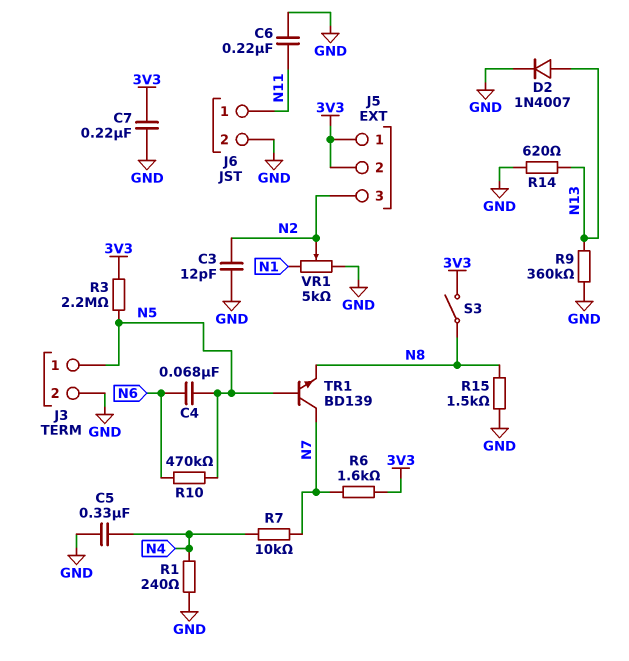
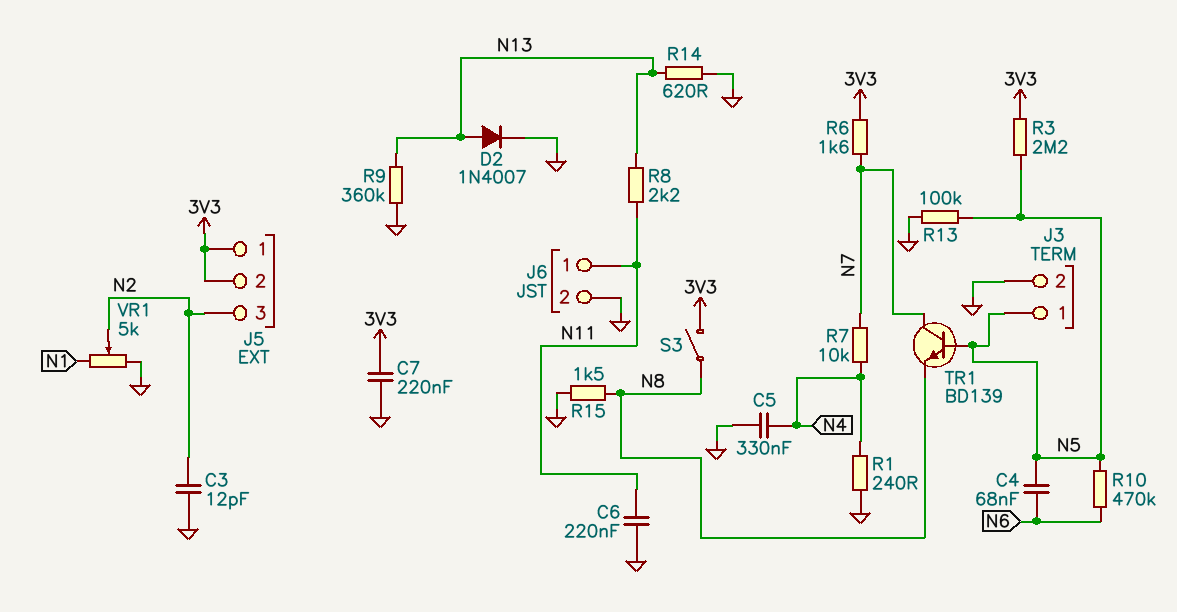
R8: none -> 2.2k (N11, N13)
R13: none -> 100k (GND, N5)

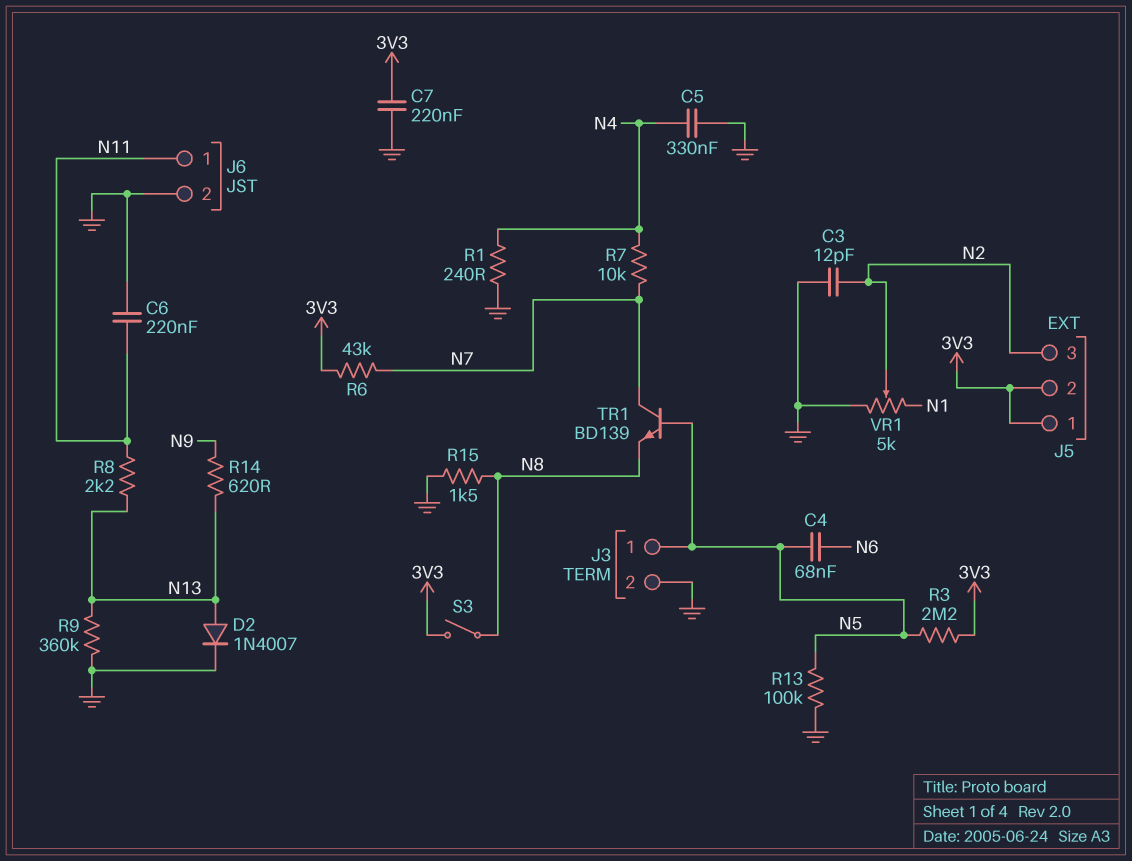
R6: 1.6k (3V3, N7) -> 43k (3V3, N7)
R10: 470k (N5, N6) -> none
R14: 620 (GND, N13) -> 620 (N9, N13)

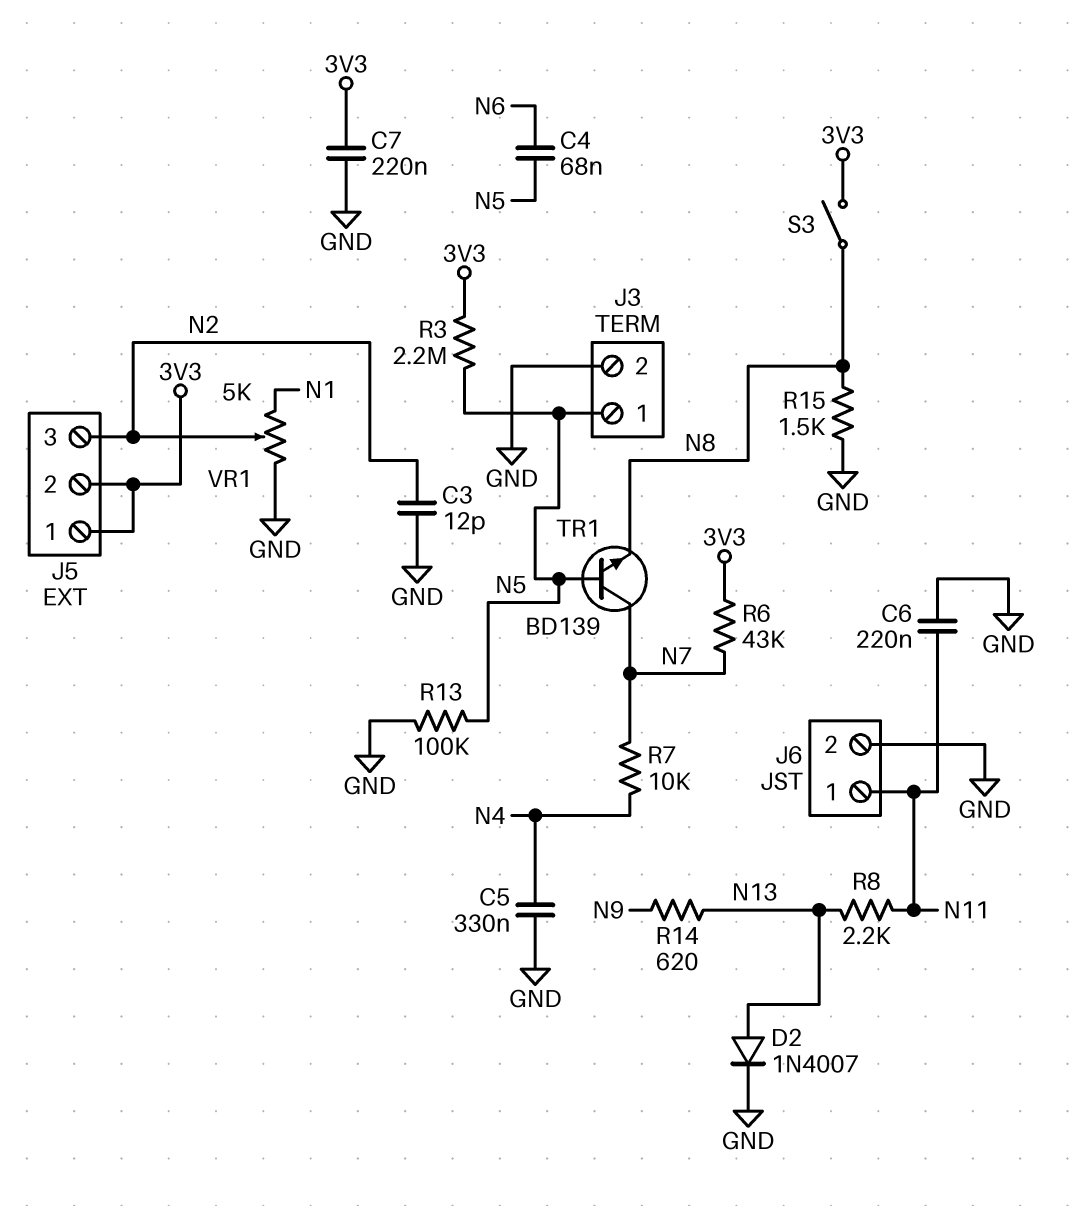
R1: 240 (GND, N4) -> none
R9: 360k (GND, N13) -> none

